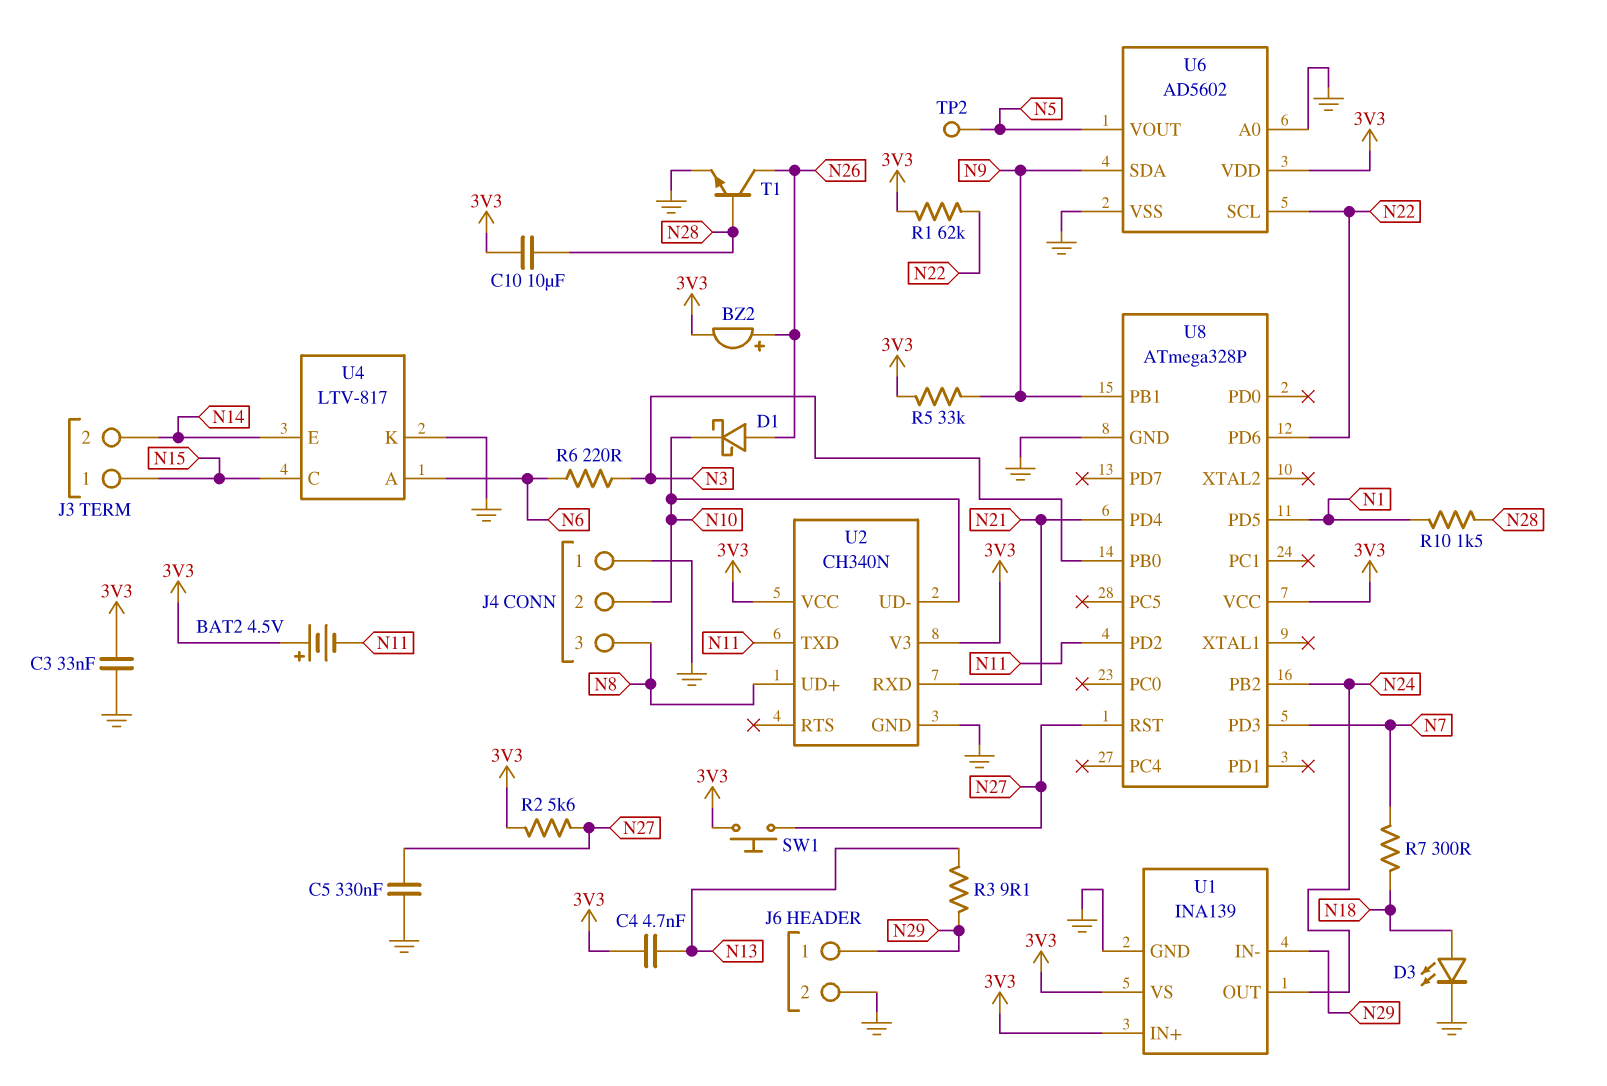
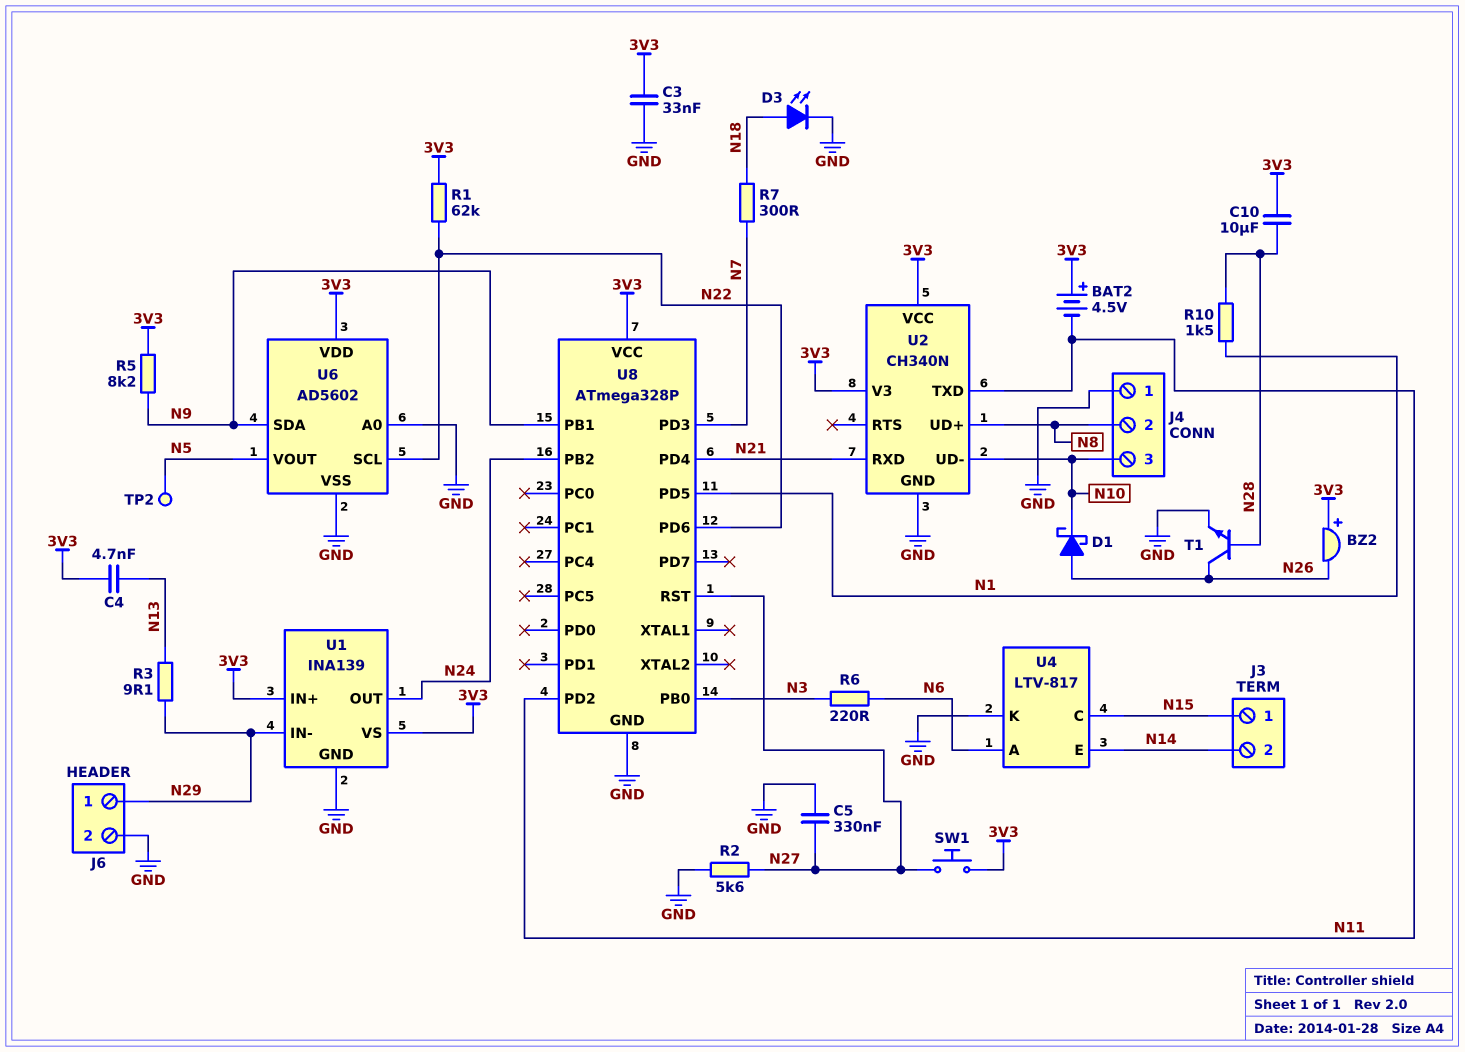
BZ2: buzzer (plus N26, minus 3V3) -> buzzer (plus 3V3, minus N26)
J4 pin 2: N10 -> N8
J4 pin 3: N8 -> N10
R2: 5.6k (3V3, N27) -> 5.6k (GND, N27)
R5: 33k (3V3, N9) -> 8.2k (3V3, N9)

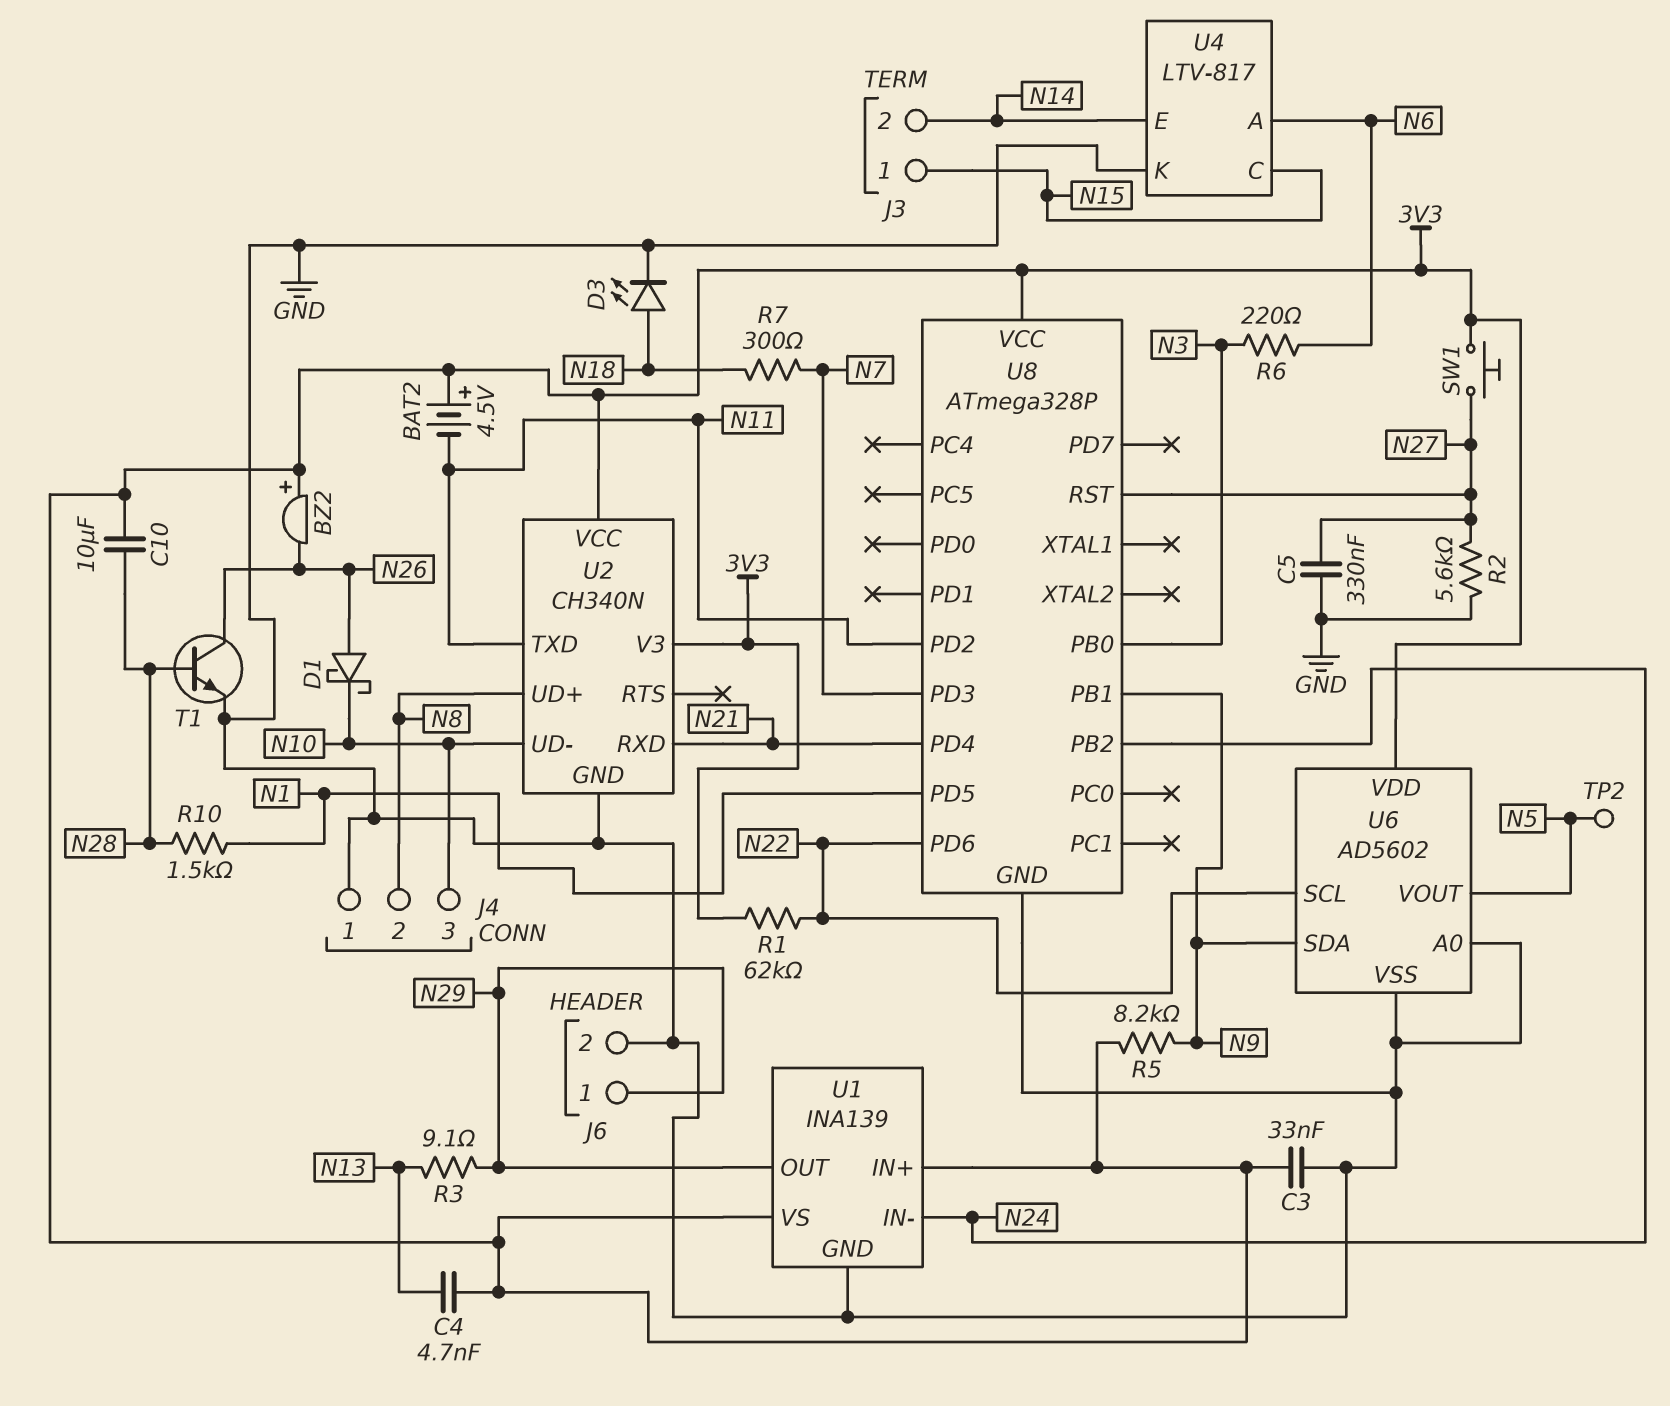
U1 pin IN-: N29 -> N24
U1 pin OUT: N24 -> N29

